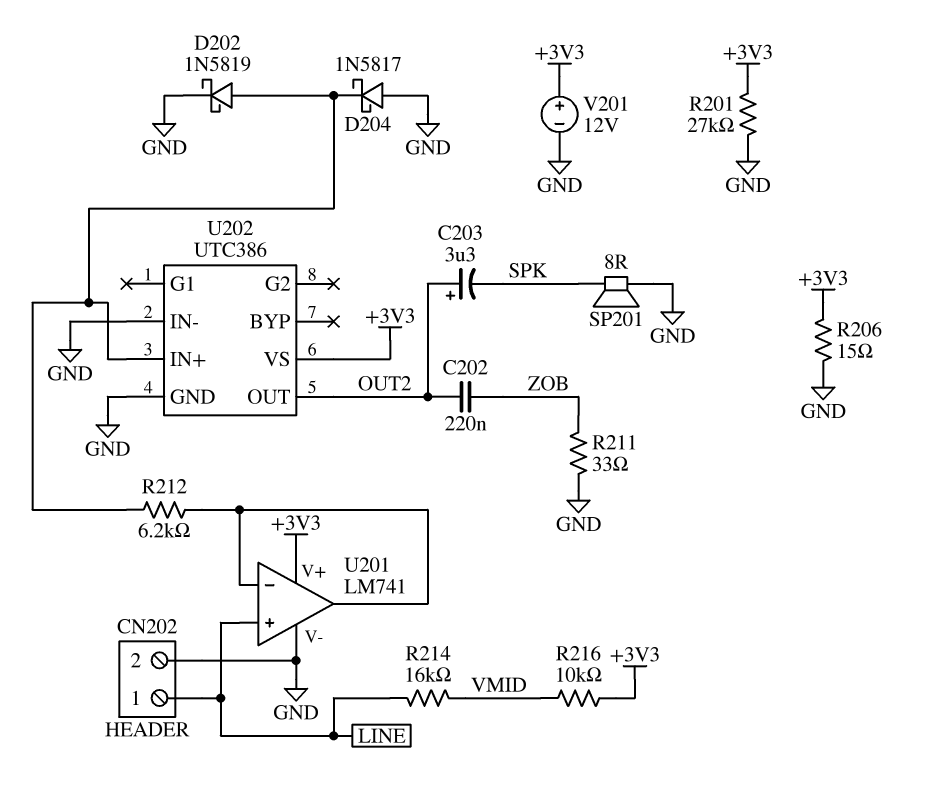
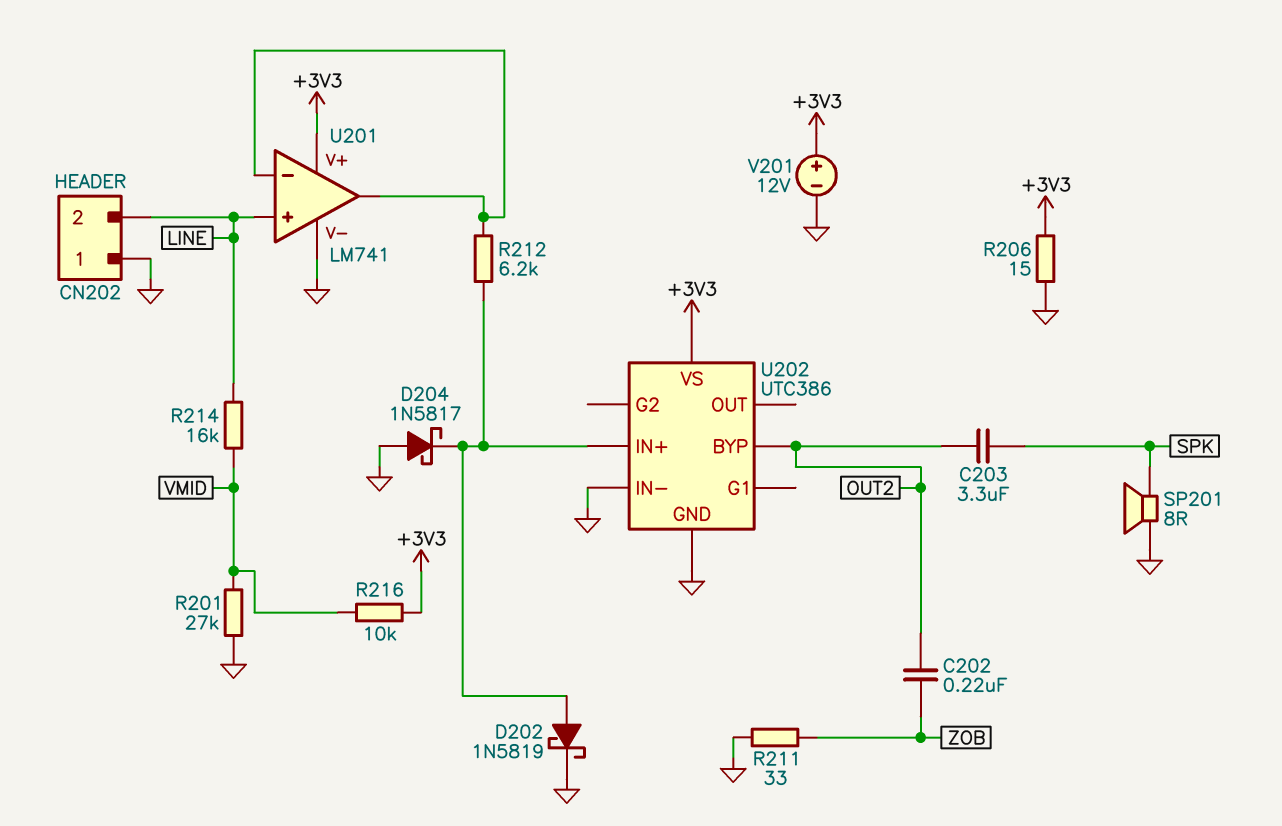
C203: 3.3uF (plus OUT2, minus SPK) -> 3.3uF (OUT2, SPK)
CN202 pin 1: LINE -> GND
CN202 pin 2: GND -> LINE
R201: 27k (+3V3, GND) -> 27k (GND, VMID)
U202 pin BYP: none -> OUT2
U202 pin OUT: OUT2 -> none

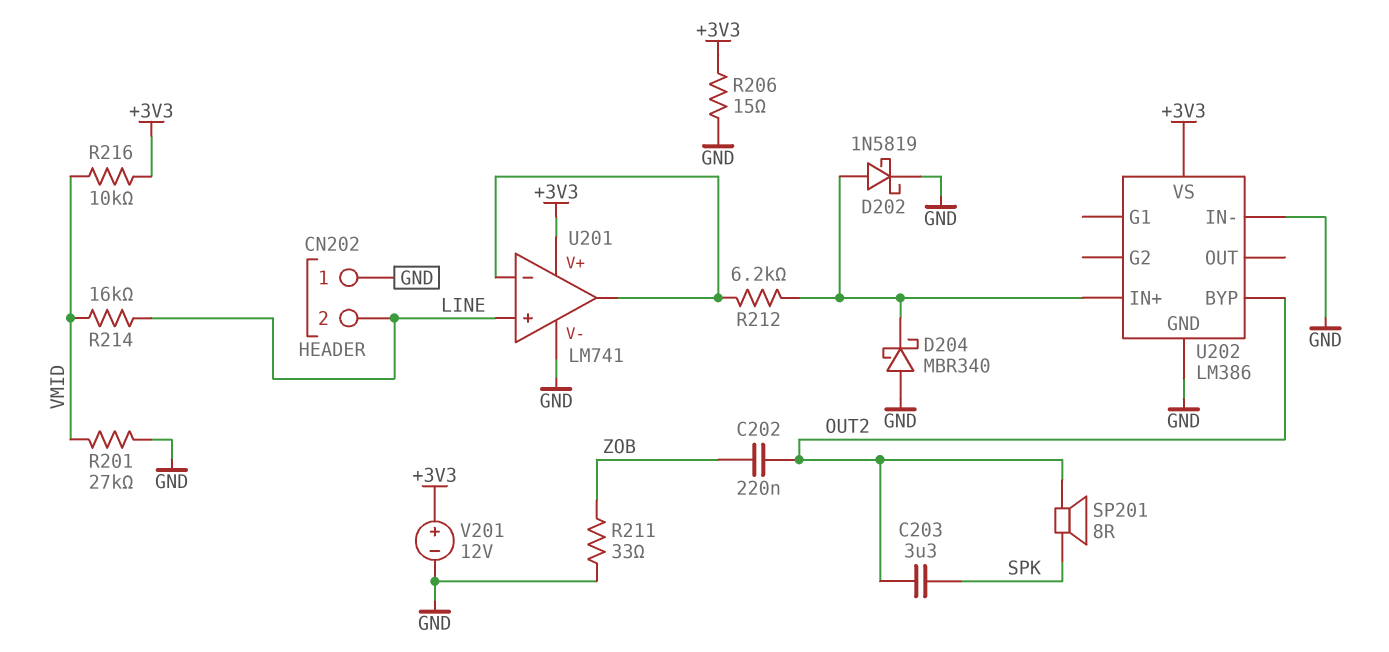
D204: schottky 1N5817 (A GND, K U202/IN+) -> schottky MBR340 (A GND, K U202/IN+)
SP201: speaker 8R (GND, SPK) -> speaker 8R (OUT2, SPK)
U202: UTC386 -> LM386

